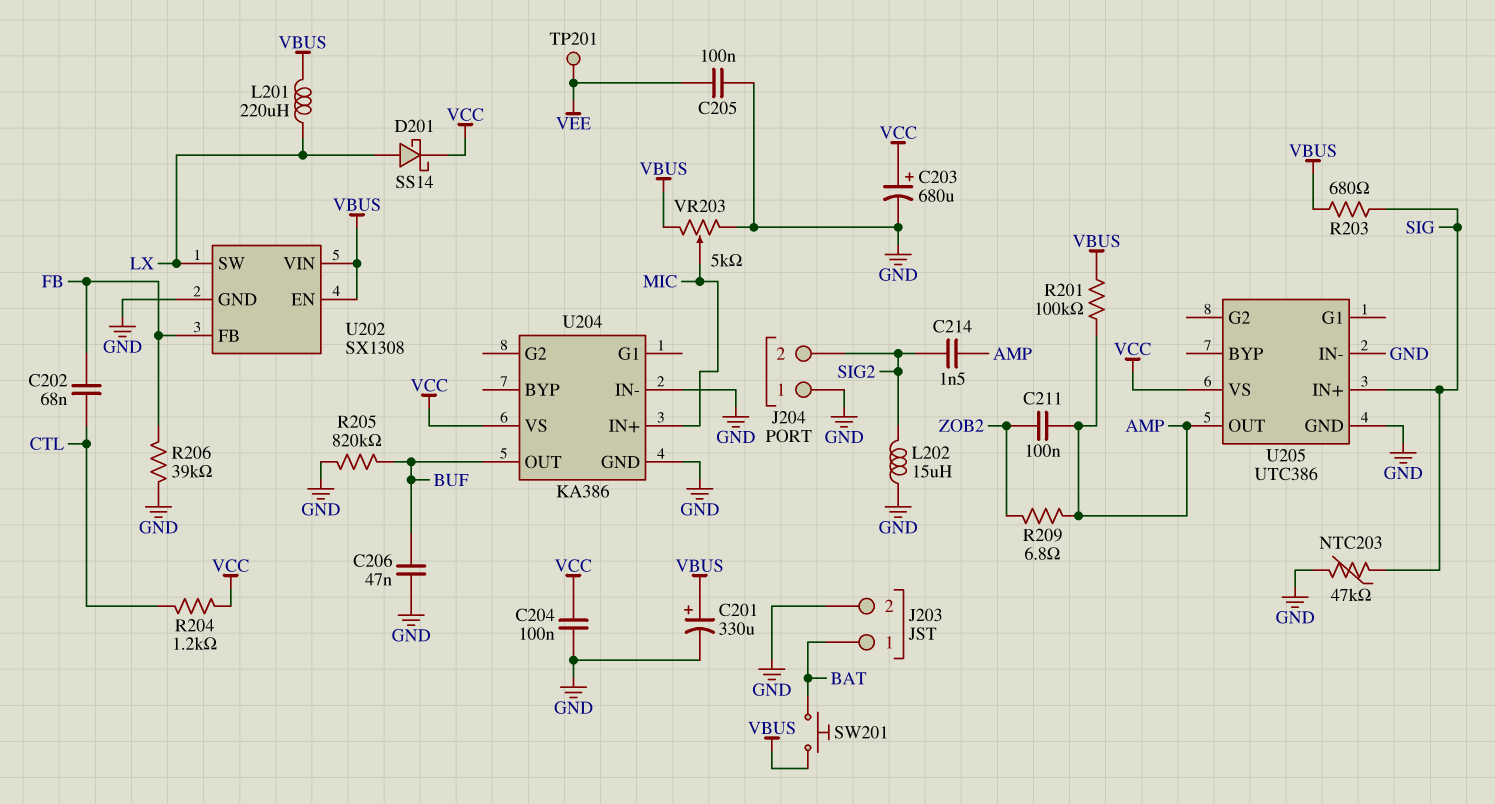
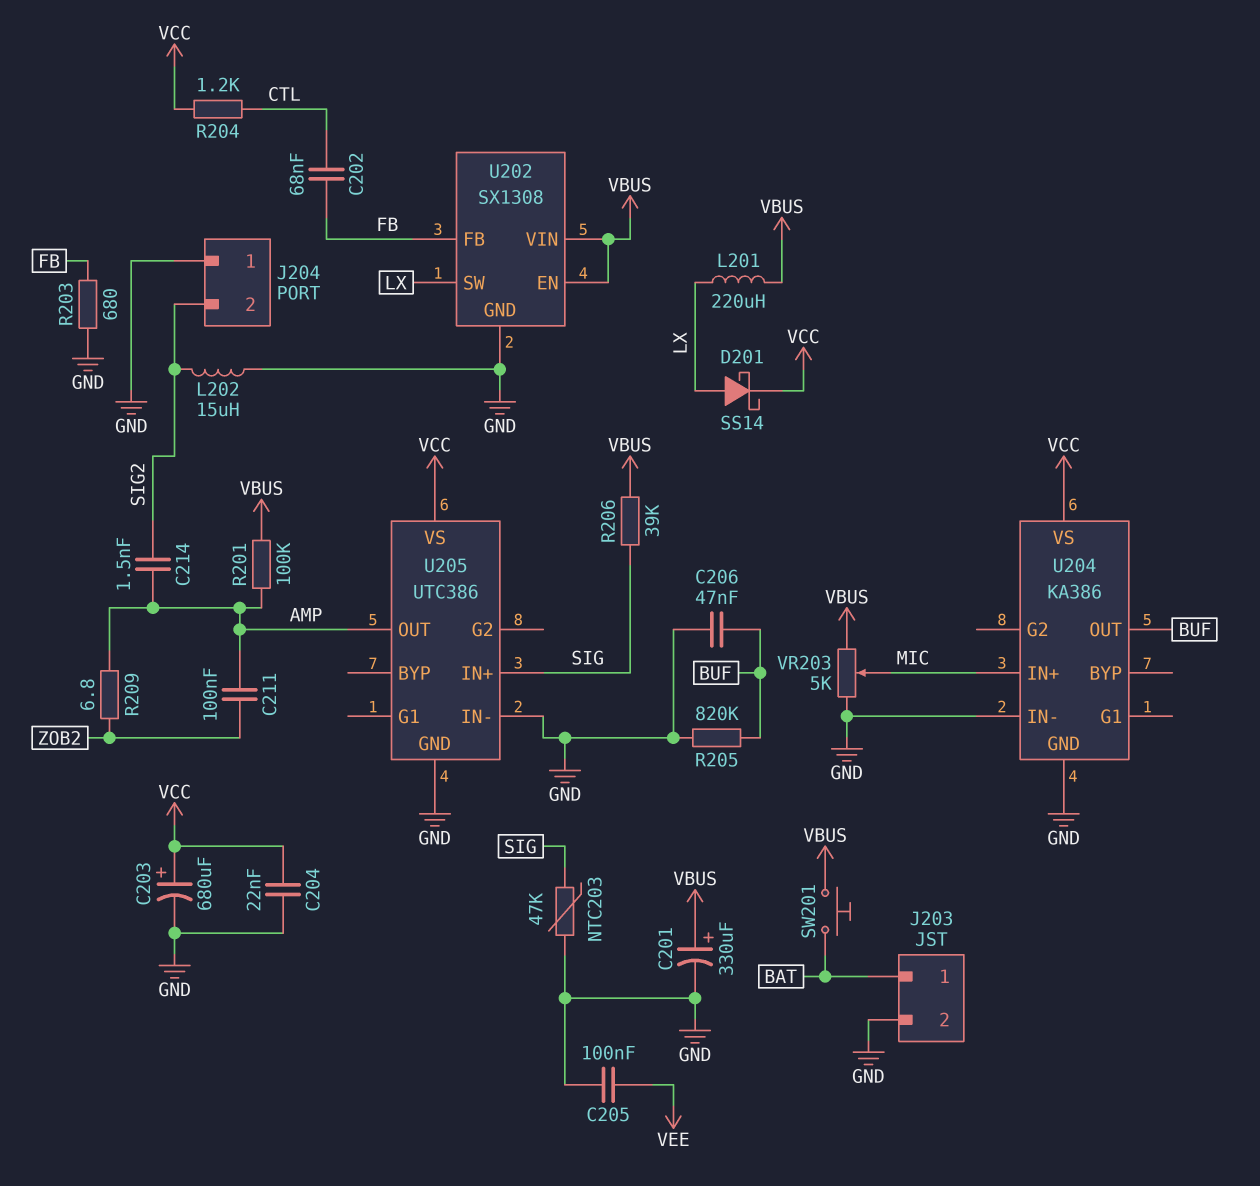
C204: 100nF (GND, VCC) -> 22nF (GND, VCC)
R203: 680 (SIG, VBUS) -> 680 (FB, GND)
R206: 39k (FB, GND) -> 39k (SIG, VBUS)
TP201: test point (VEE) -> none

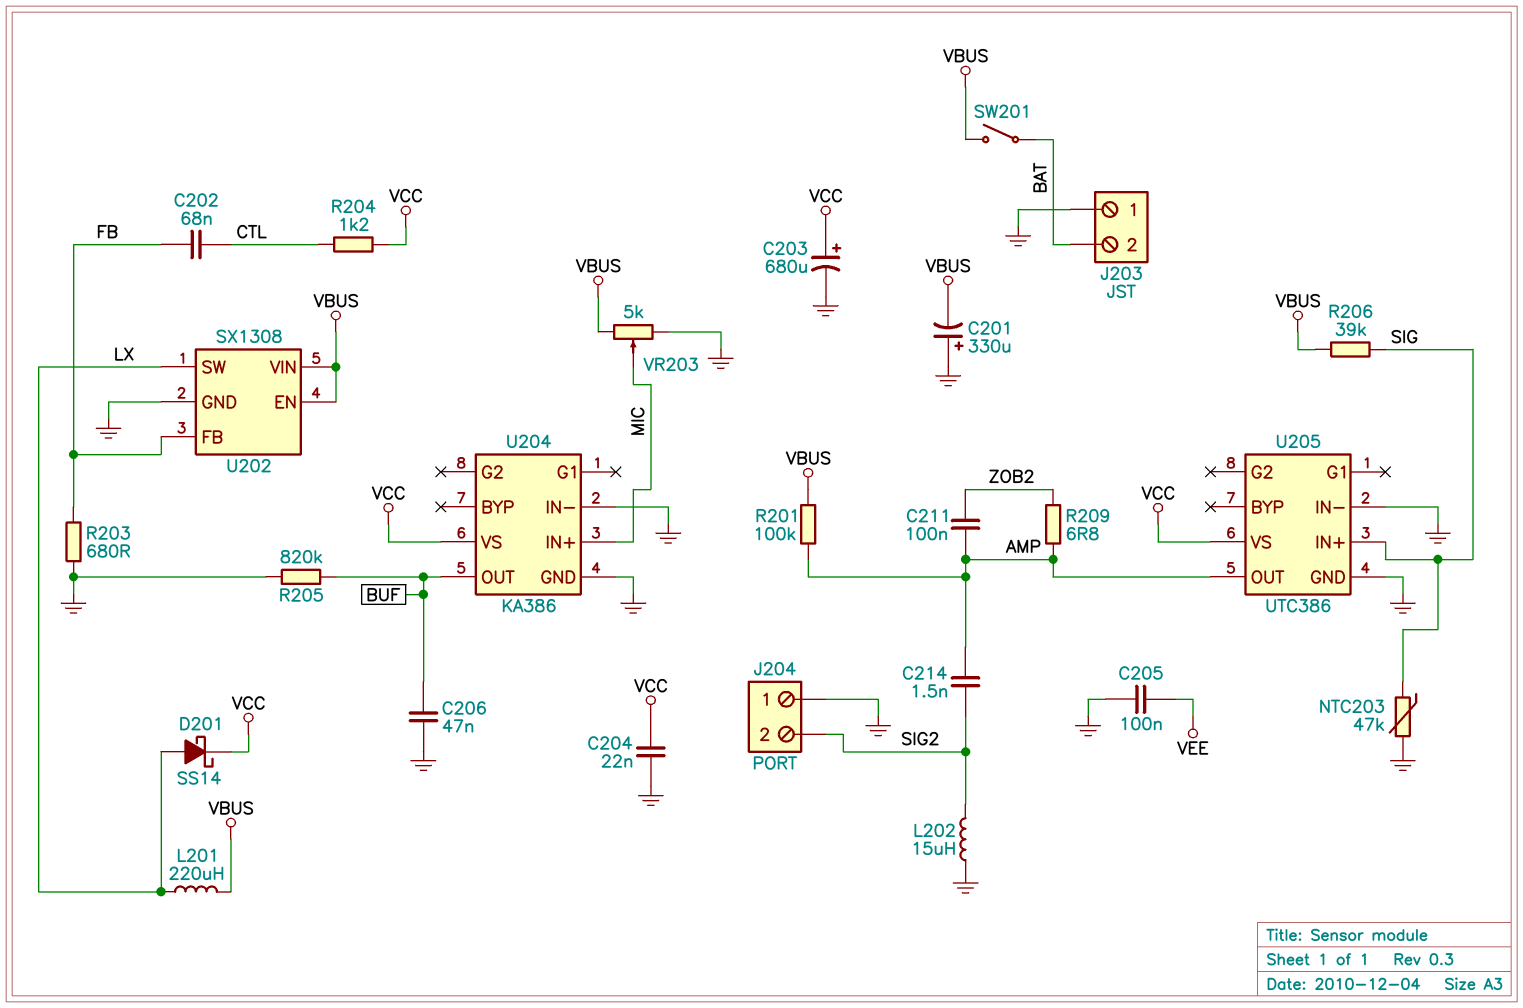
C201: 330uF (plus VBUS, minus GND) -> 330uF (plus GND, minus VBUS)
J203 pin 1: BAT -> GND
J203 pin 2: GND -> BAT
SW201: button (BAT, VBUS) -> switch (BAT, VBUS)

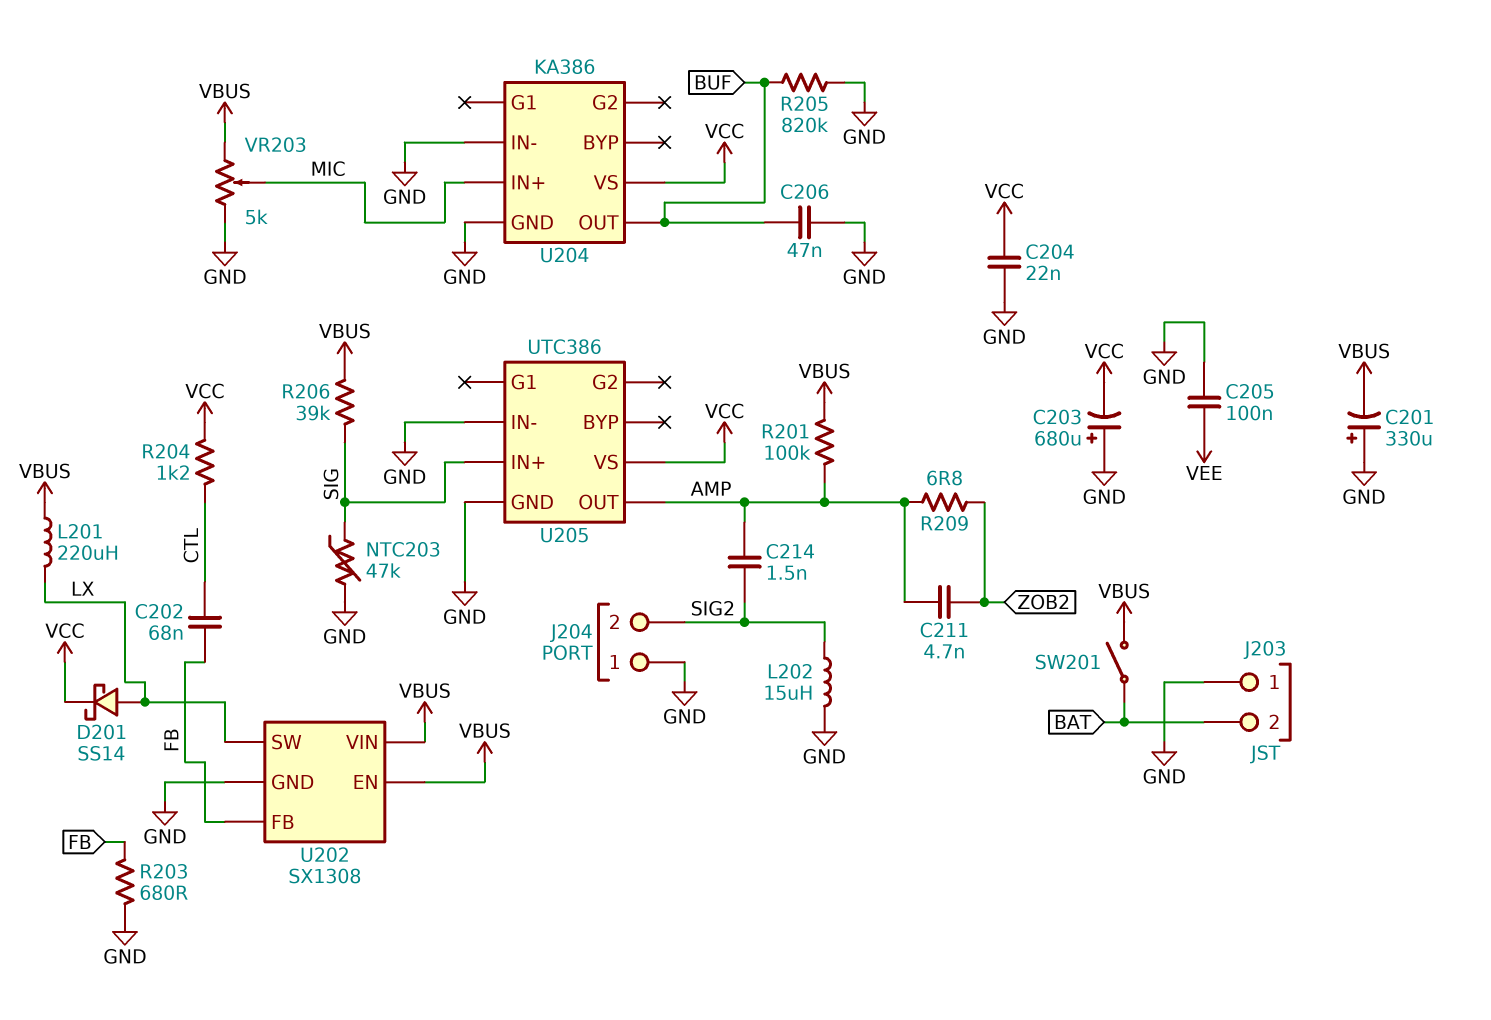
C203: 680uF (plus VCC, minus GND) -> 680uF (plus GND, minus VCC)
C211: 100nF (AMP, ZOB2) -> 4.7nF (AMP, ZOB2)

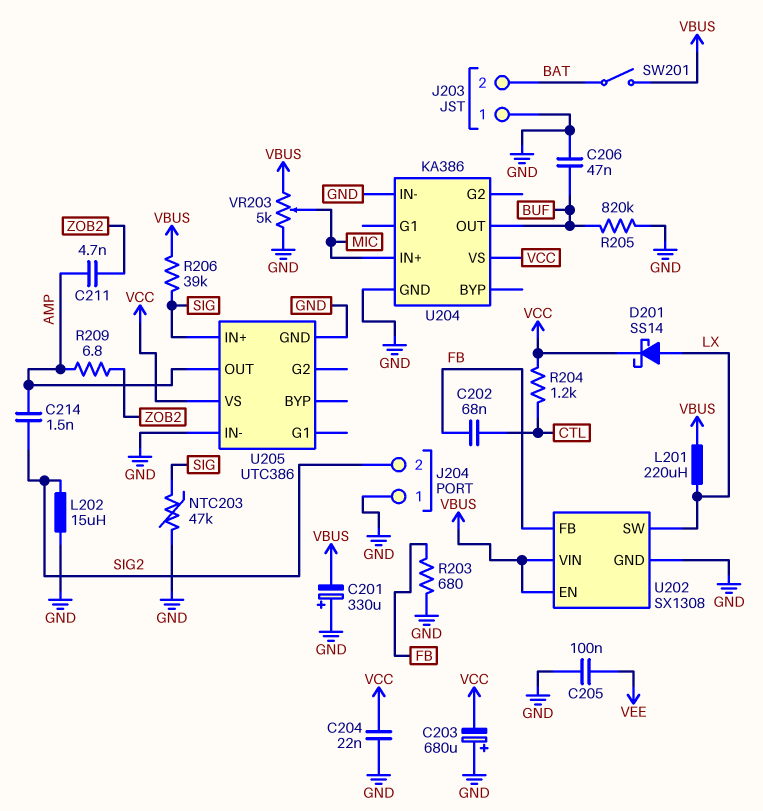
R201: 100k (AMP, VBUS) -> none

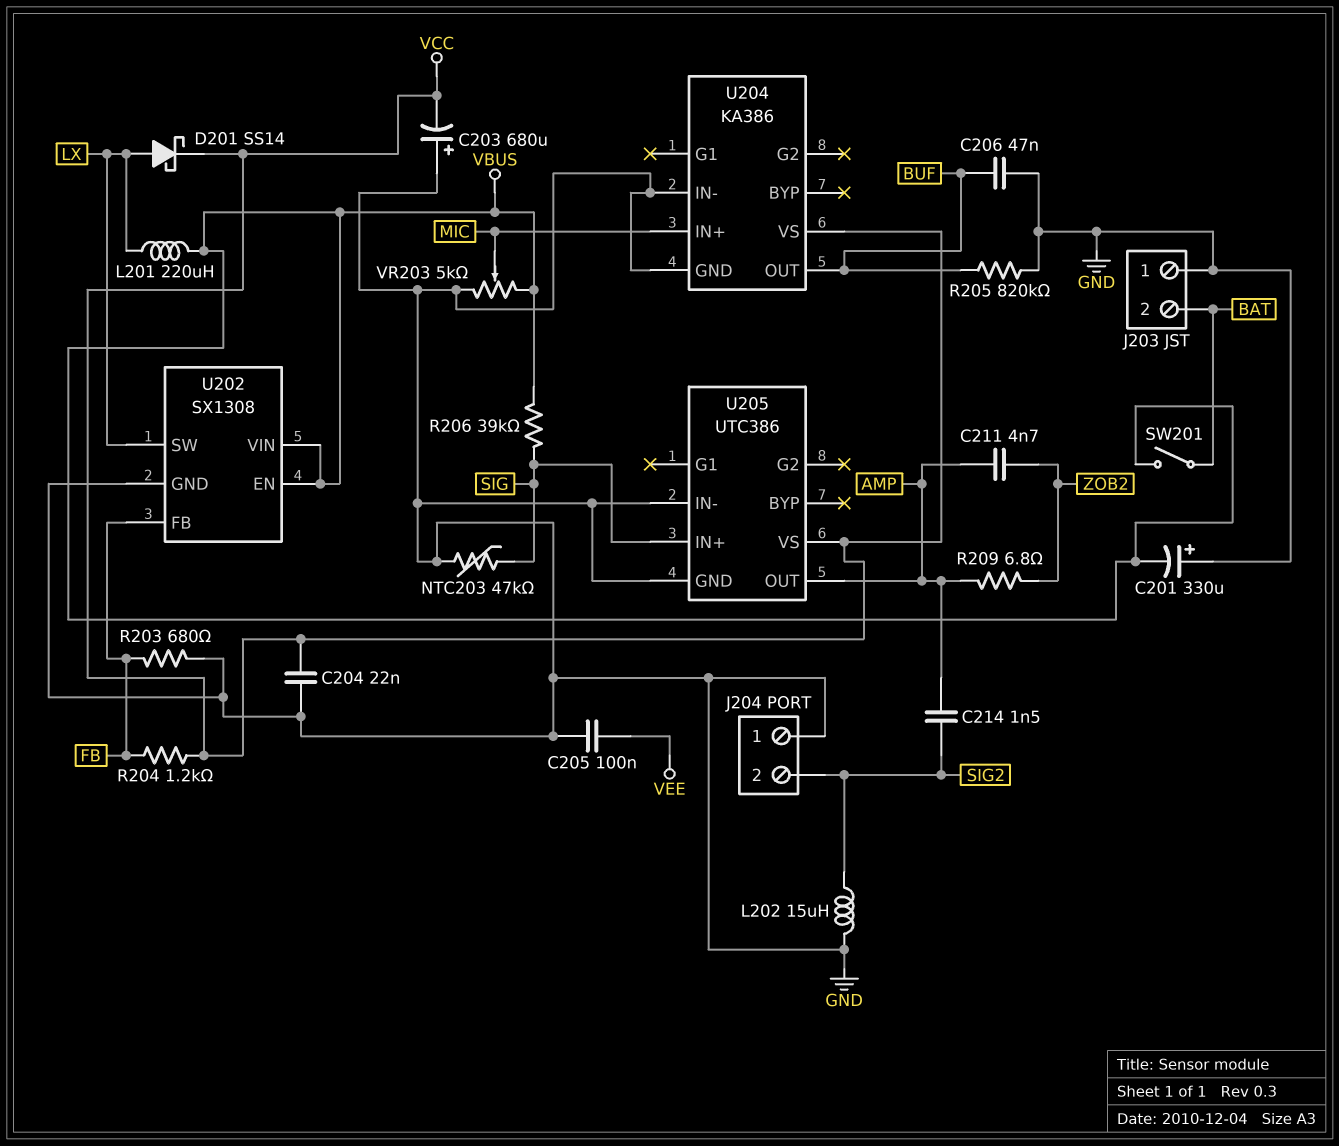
C202: 68nF (CTL, FB) -> none
R204: 1.2k (CTL, VCC) -> 1.2k (FB, VCC)

